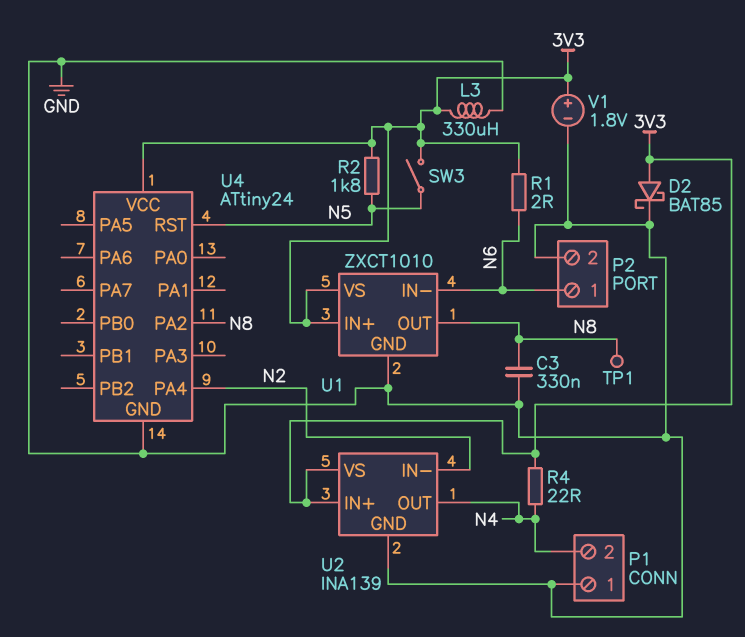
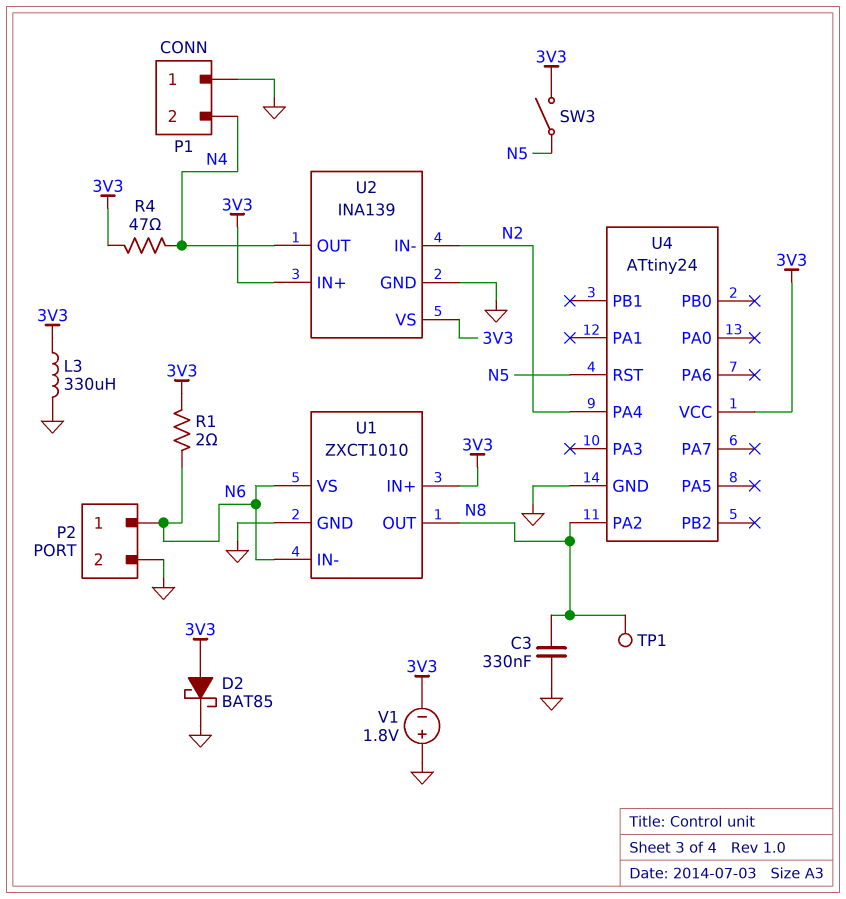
R2: 1.8k (3V3, N5) -> none
R4: 22 (3V3, N4) -> 47 (3V3, N4)
U1 pin VS: 3V3 -> N6
V1: 1.8V (plus 3V3, minus GND) -> 1.8V (plus GND, minus 3V3)

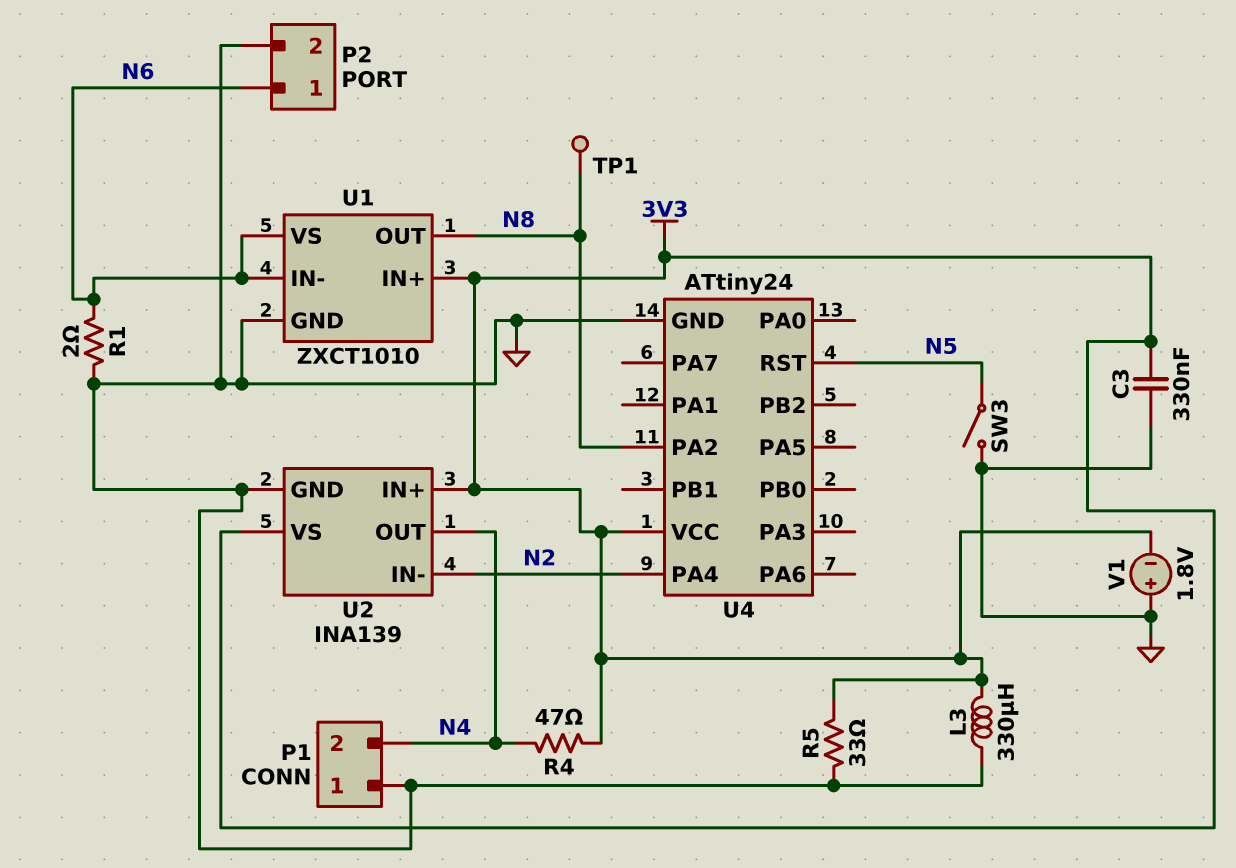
C3: 330nF (GND, N8) -> 330nF (3V3, GND)
D2: schottky BAT85 (A 3V3, K GND) -> none
R1: 2 (3V3, N6) -> 2 (GND, N6)
R5: none -> 33 (3V3, GND)
SW3: switch (3V3, N5) -> switch (GND, N5)

